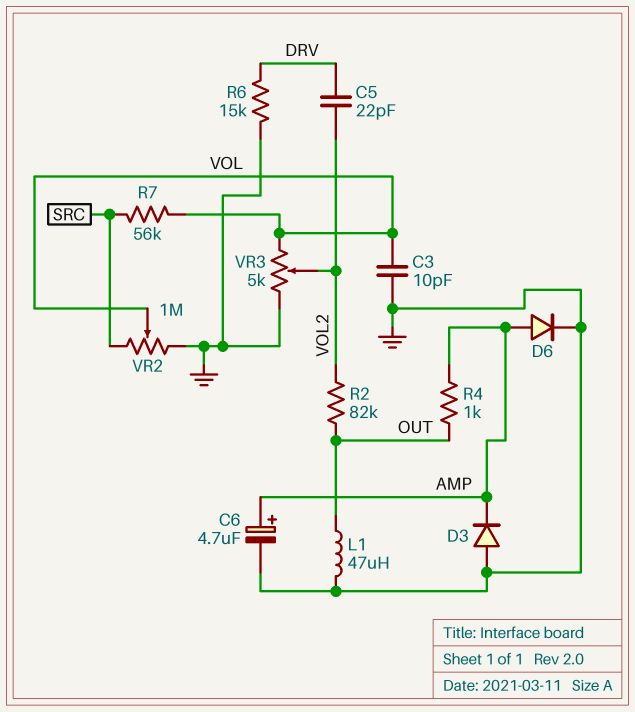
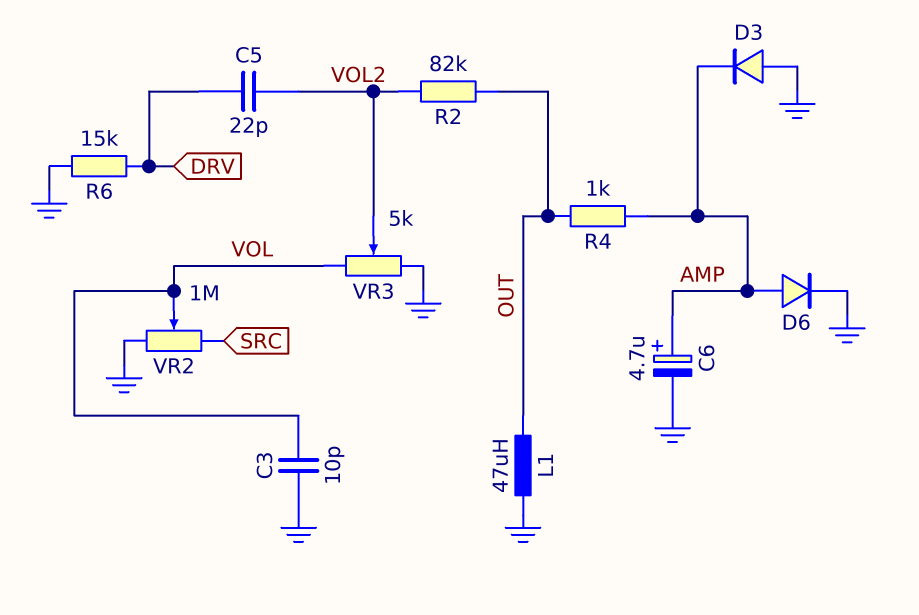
R7: 56k (SRC, VOL) -> none

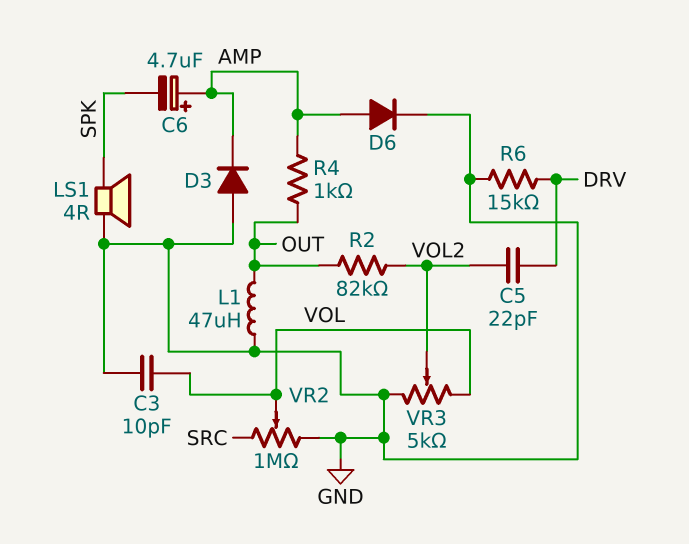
C6: 4.7uF (plus AMP, minus GND) -> 4.7uF (plus AMP, minus SPK)
LS1: none -> speaker 4R (GND, SPK)

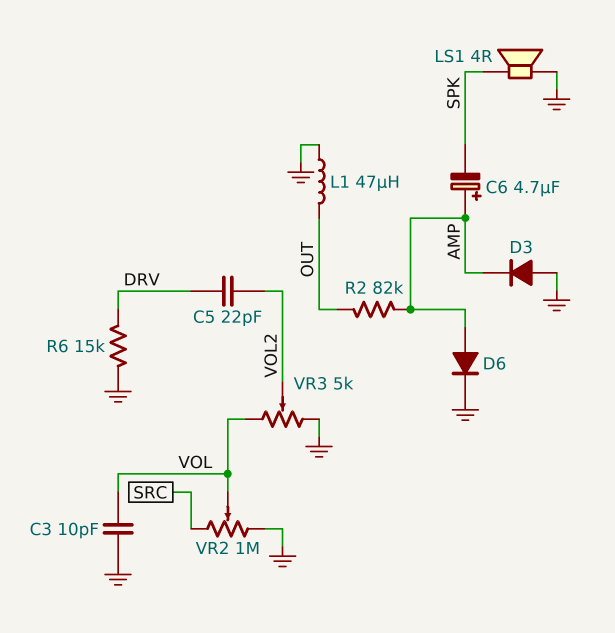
R2: 82k (OUT, VOL2) -> 82k (AMP, OUT)
R4: 1k (AMP, OUT) -> none

